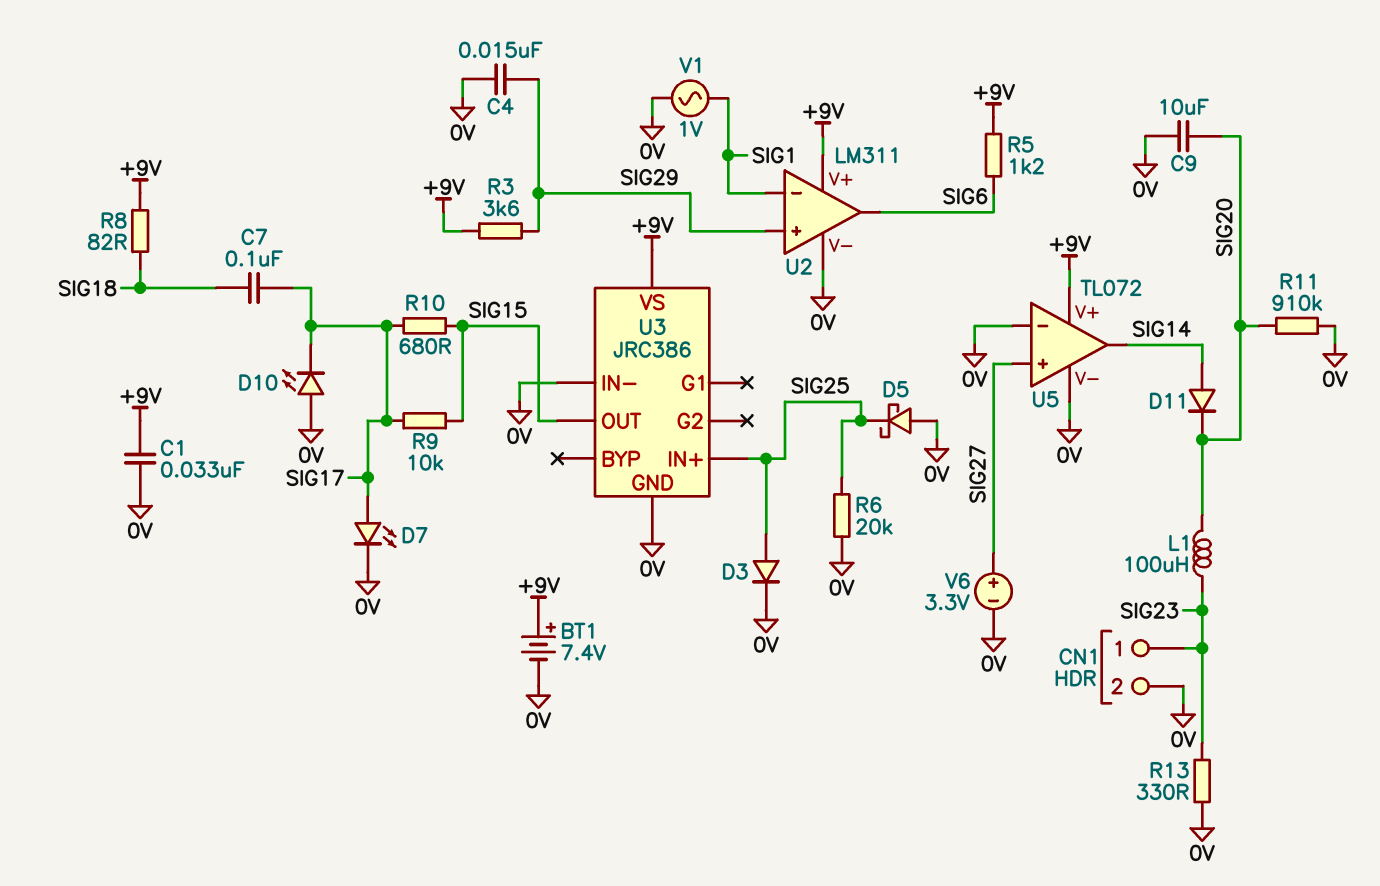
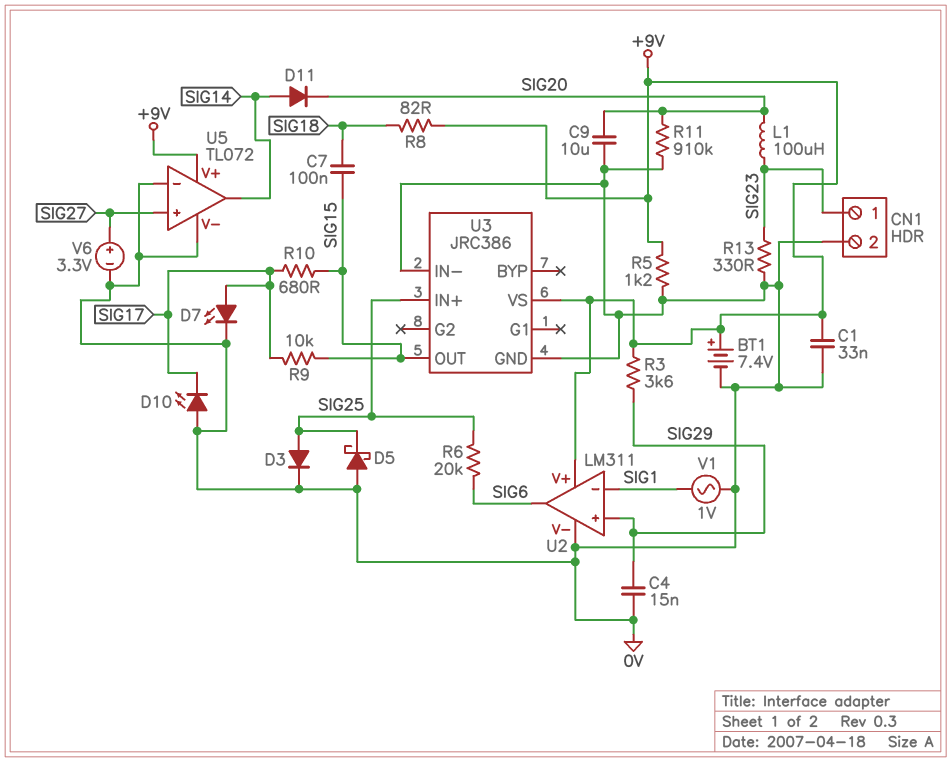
C7: 100nF (SIG17, SIG18) -> 100nF (SIG15, SIG18)
R5: 1.2k (+9V, SIG6) -> 1.2k (+9V, 0V)
R6: 20k (0V, SIG25) -> 20k (SIG6, SIG25)

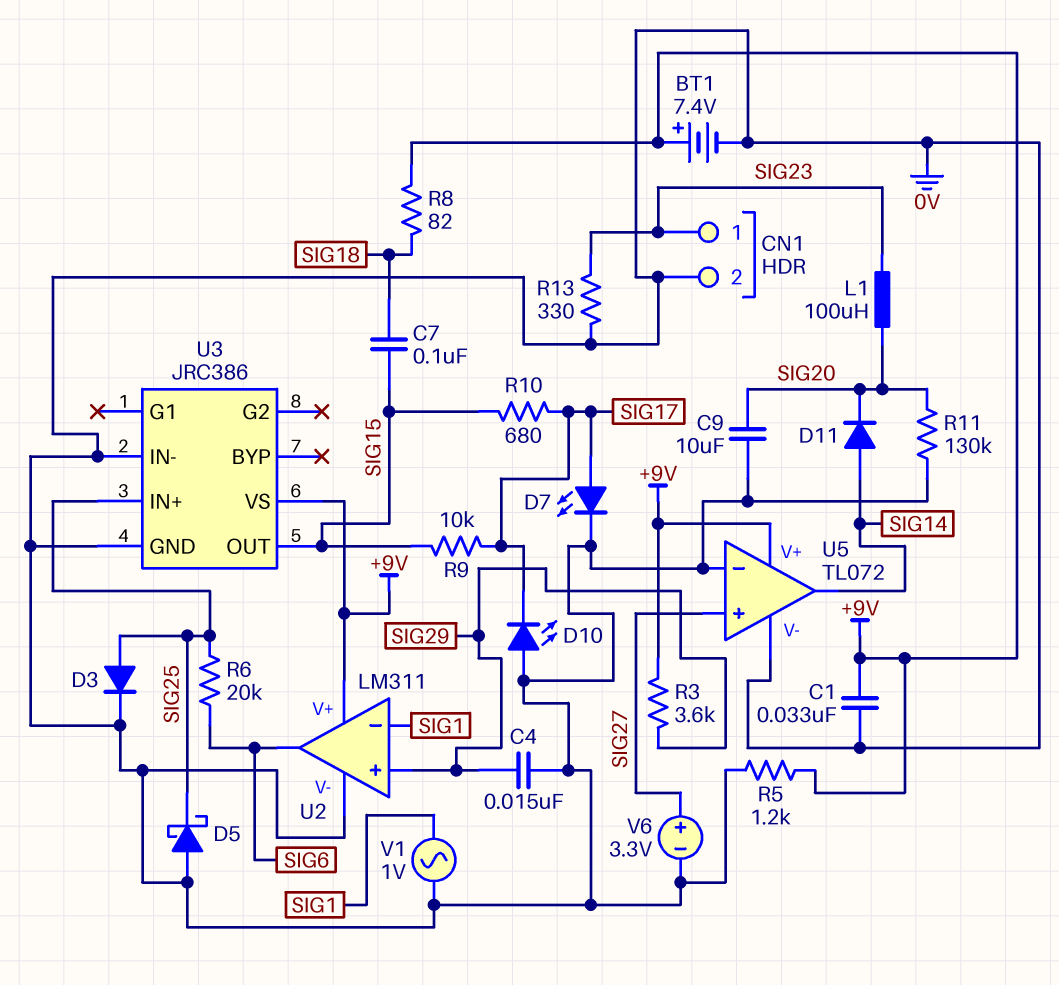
R11: 910k (0V, SIG20) -> 130k (0V, SIG20)

